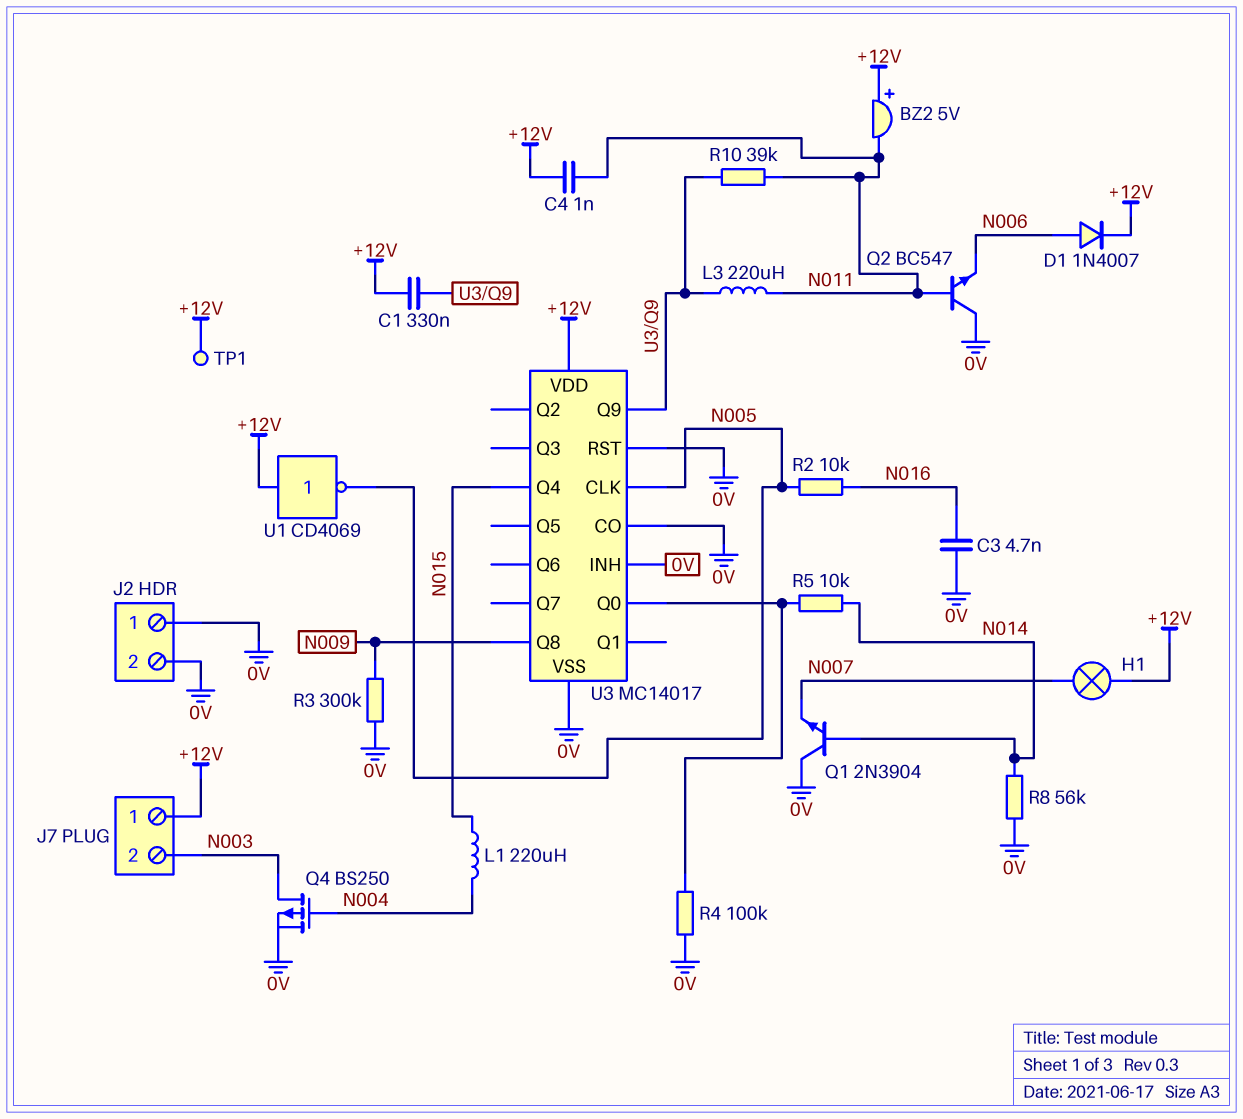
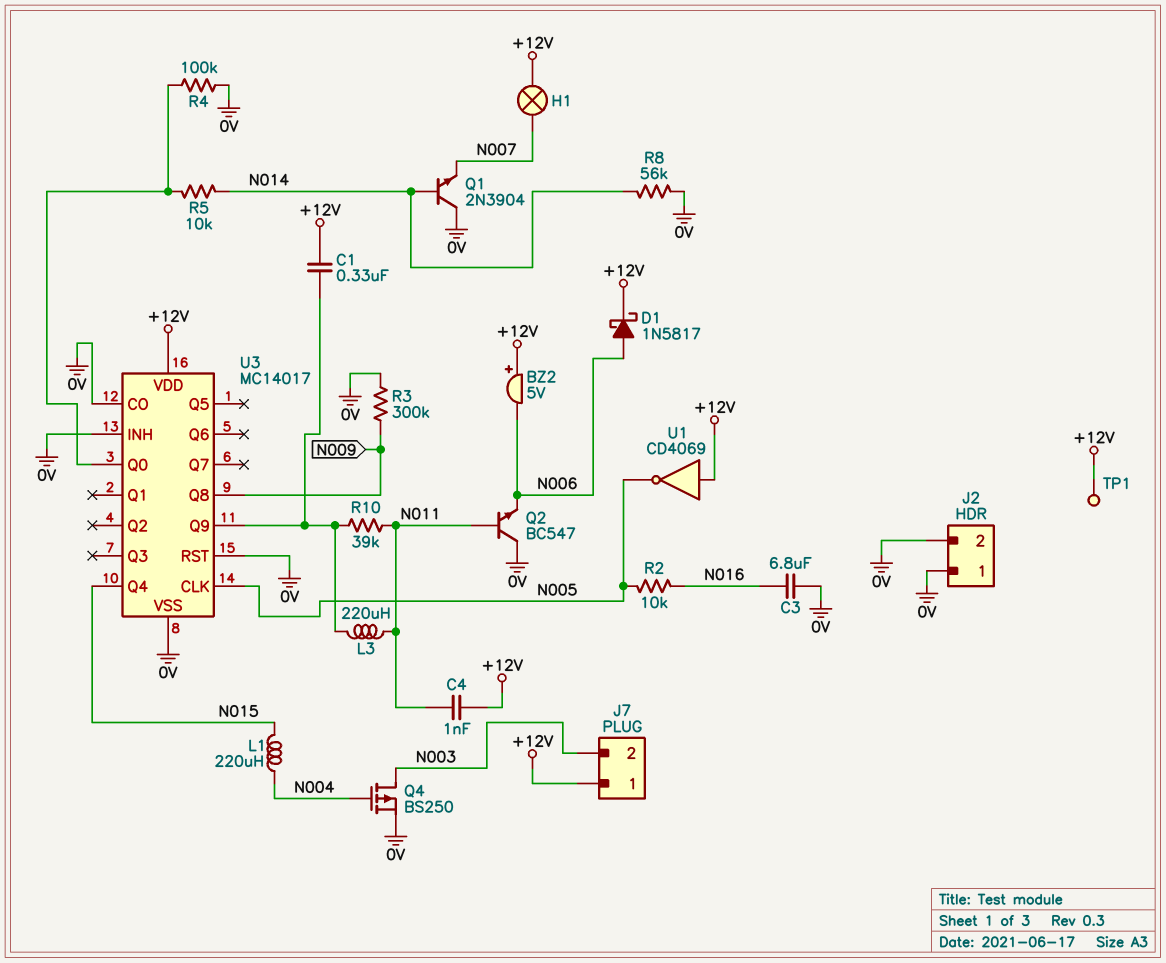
BZ2: buzzer 5V (plus +12V, minus N011) -> buzzer 5V (plus +12V, minus N006)
C3: 4.7nF (0V, N016) -> 6.8uF (0V, N016)
D1: diode 1N4007 (A N006, K +12V) -> schottky 1N5817 (A N006, K +12V)

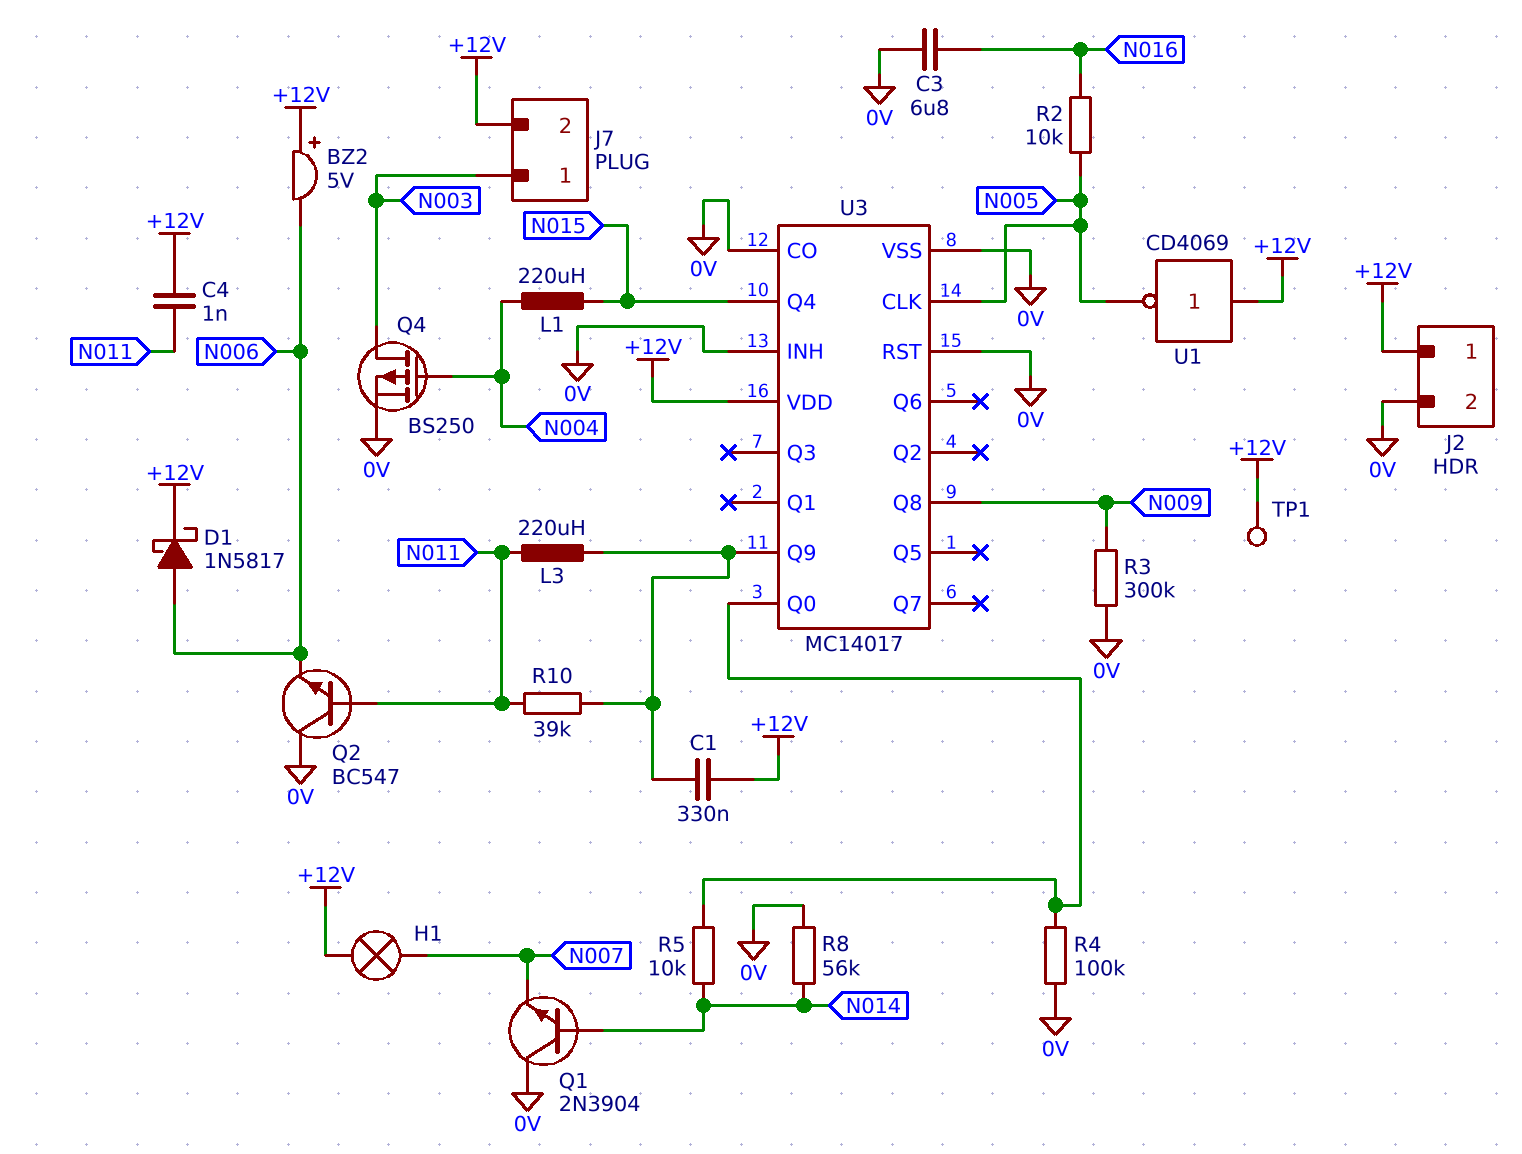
J2 pin 1: 0V -> +12V
J7 pin 1: +12V -> N003
J7 pin 2: N003 -> +12V

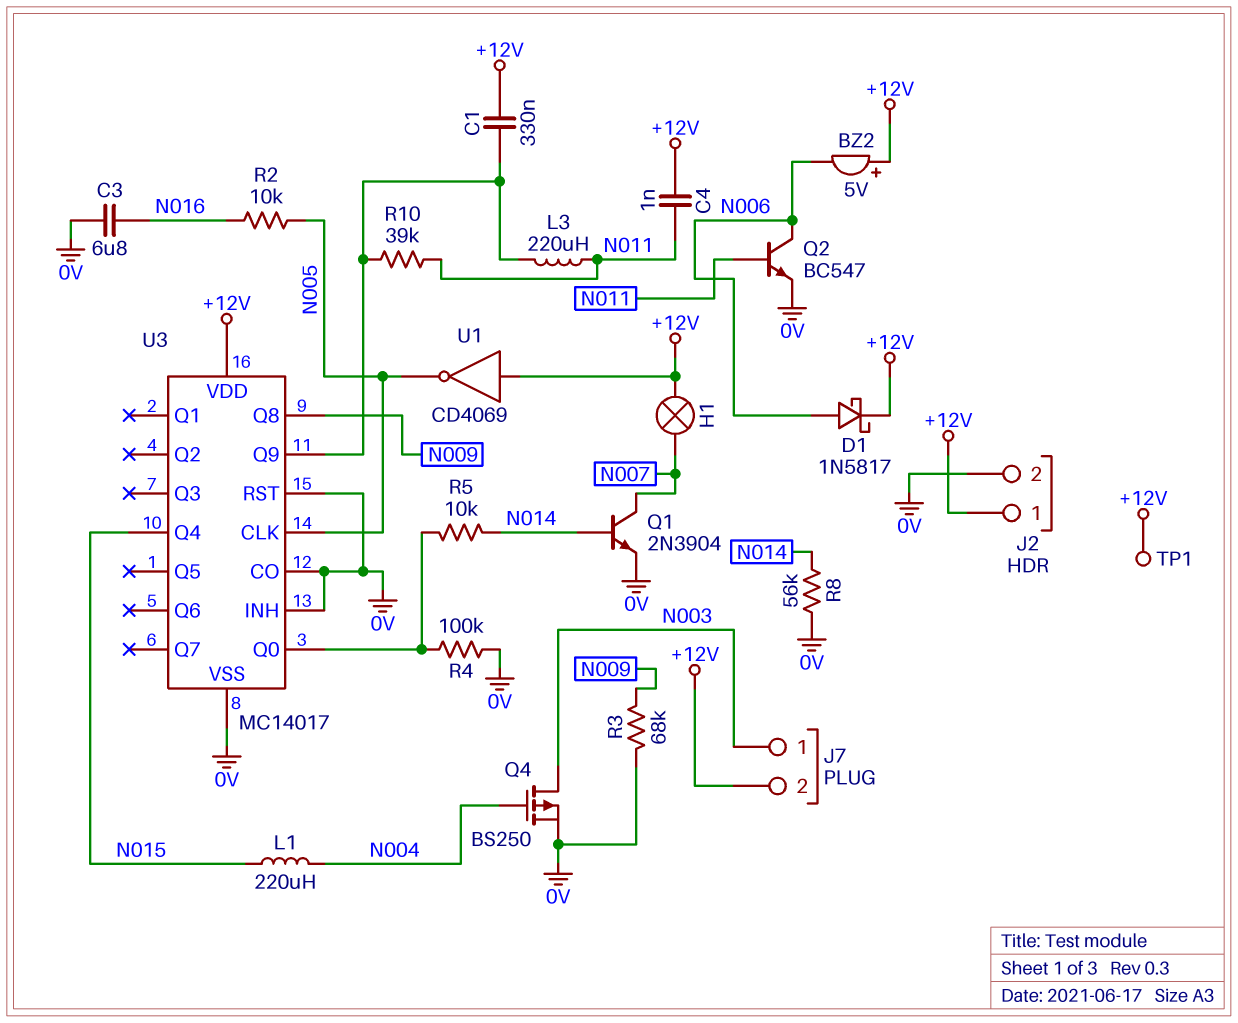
Q1: NPN 2N3904 (B N014, C 0V, E N007) -> NPN 2N3904 (B N014, C N007, E 0V)
Q2: NPN BC547 (B N011, C 0V, E N006) -> NPN BC547 (B N011, C N006, E 0V)
R3: 300k (0V, N009) -> 68k (0V, N009)

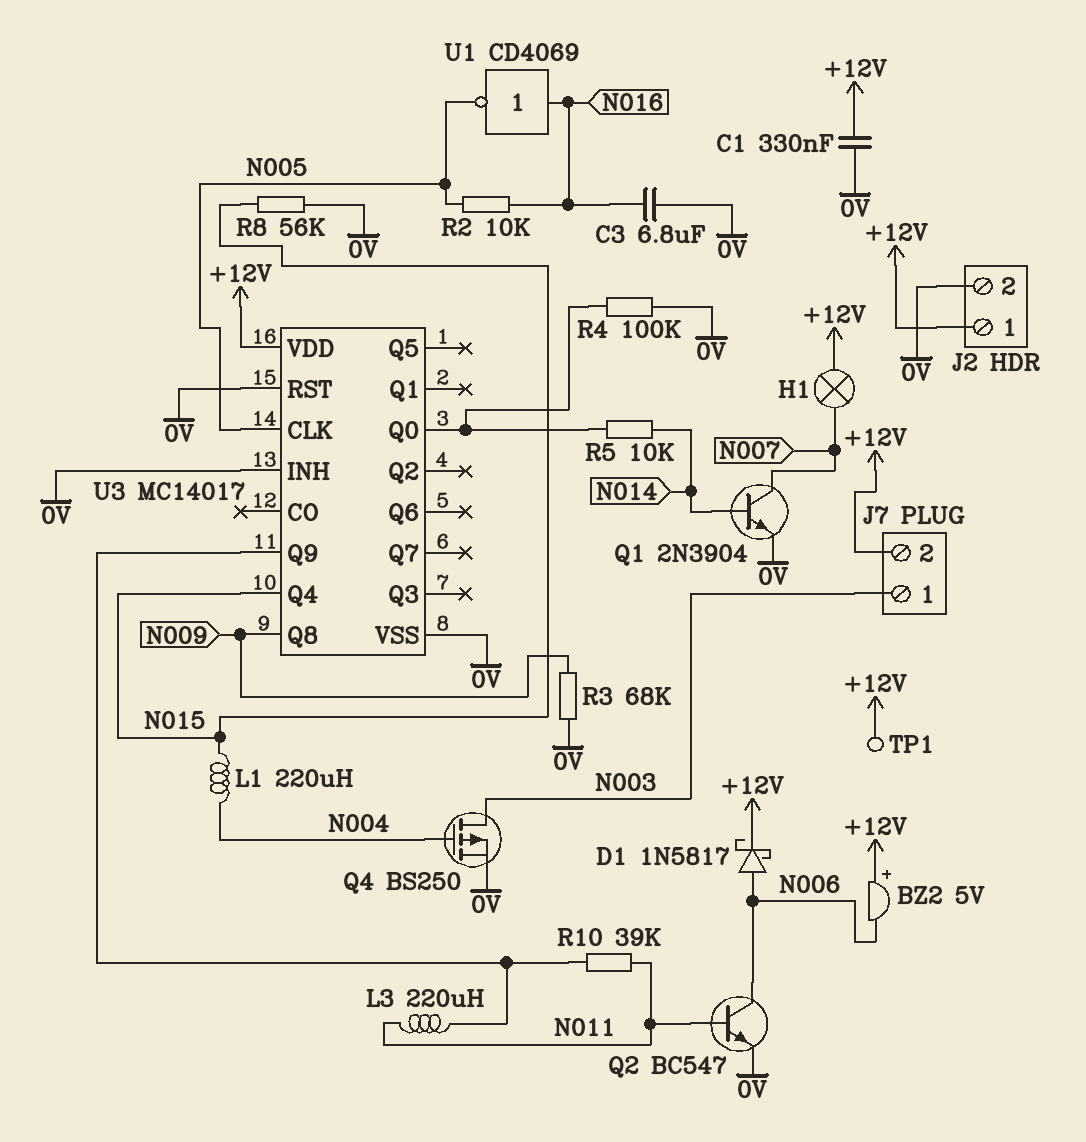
C1: 330nF (+12V, U3/Q9) -> 330nF (+12V, 0V)
C4: 1nF (+12V, N011) -> none
R8: 56k (0V, N014) -> 56k (0V, N015)
U1: NOT CD4069 (in +12V, out N005) -> NOT CD4069 (in N016, out N005)
U3 pin CO: 0V -> none

